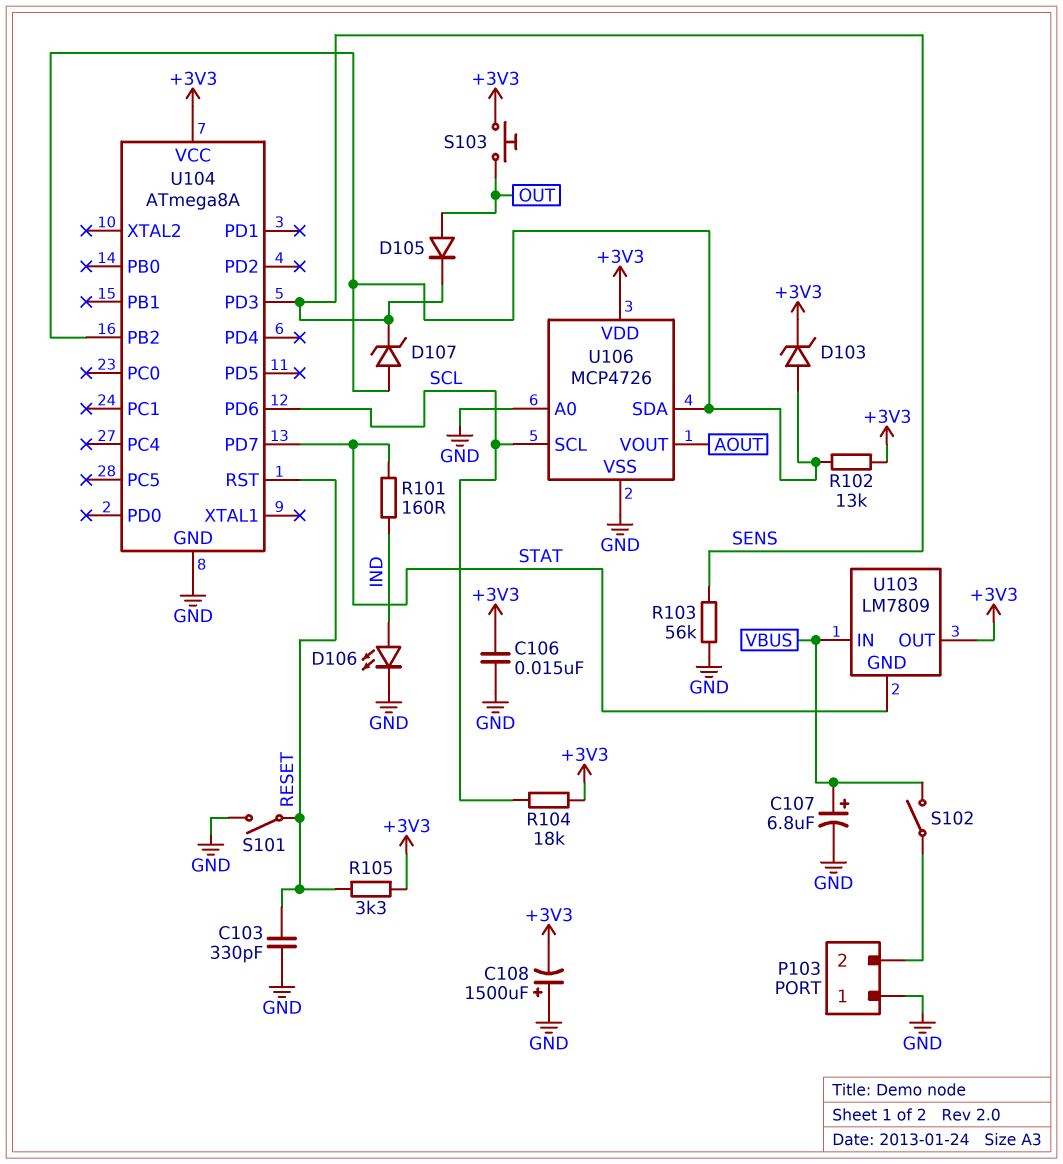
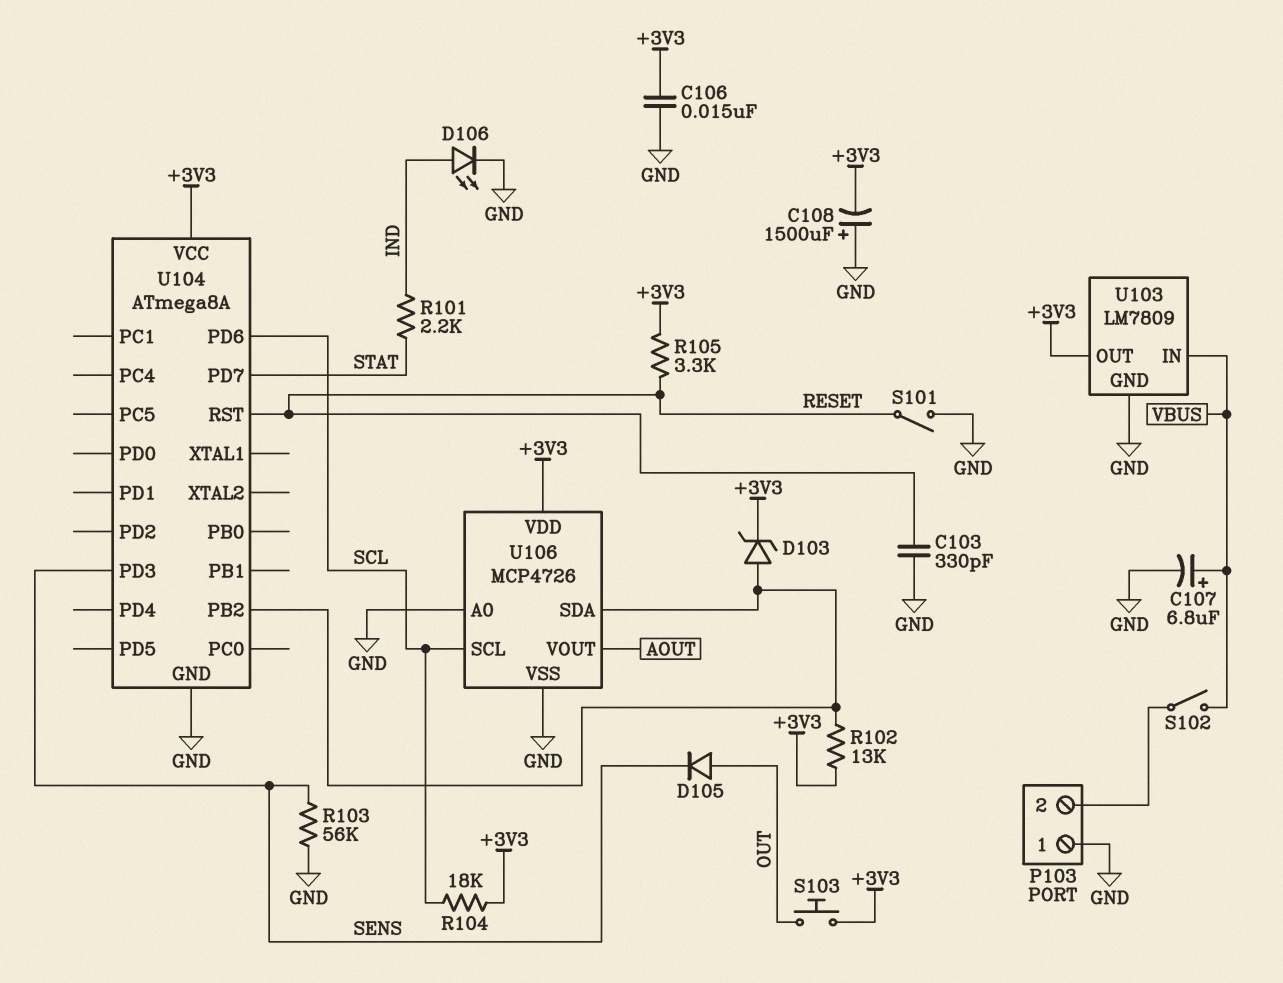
D107: zener (A U104/PB2, K SENS) -> none
R101: 160 (IND, STAT) -> 2.2k (IND, STAT)
U103 pin GND: STAT -> GND

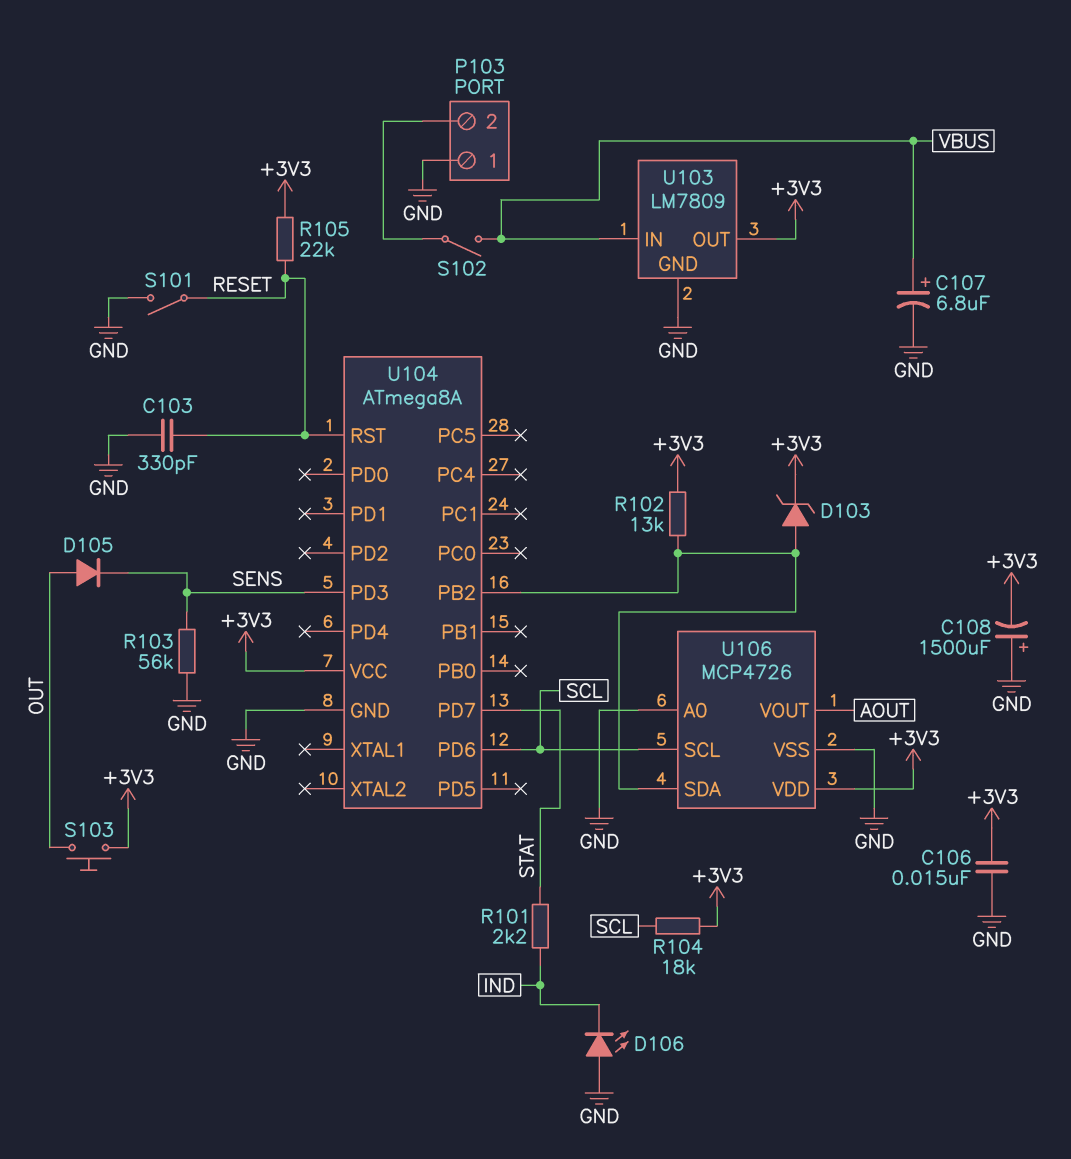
D106: LED (A IND, K GND) -> LED (A GND, K IND)
R105: 3.3k (+3V3, RESET) -> 22k (+3V3, RESET)

